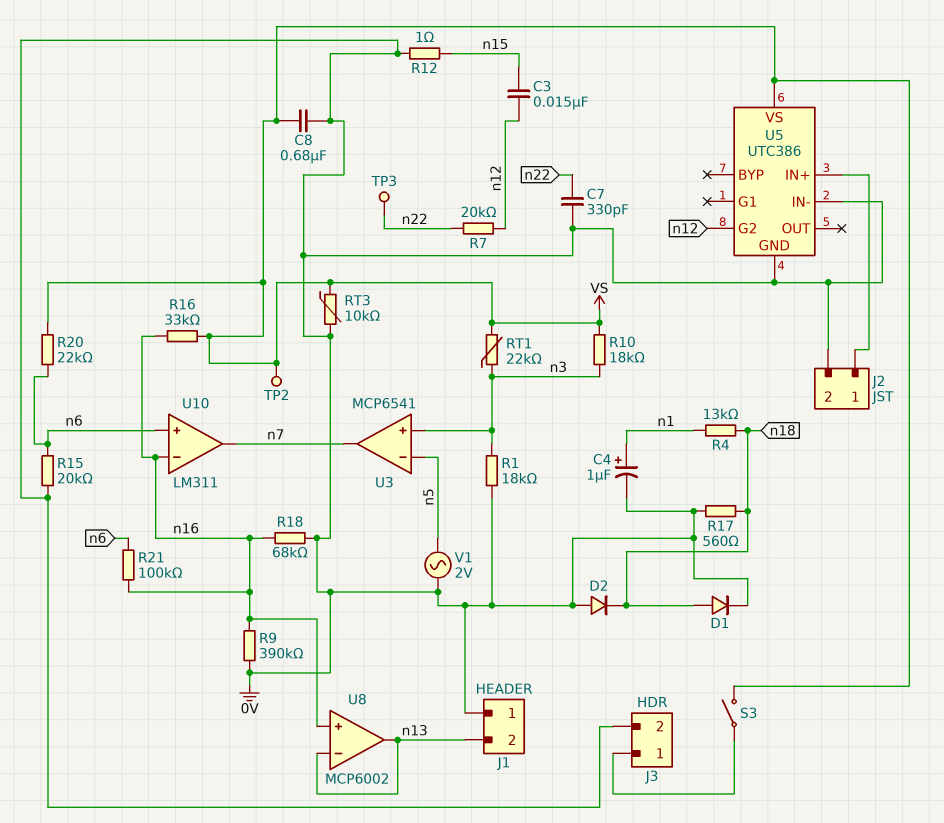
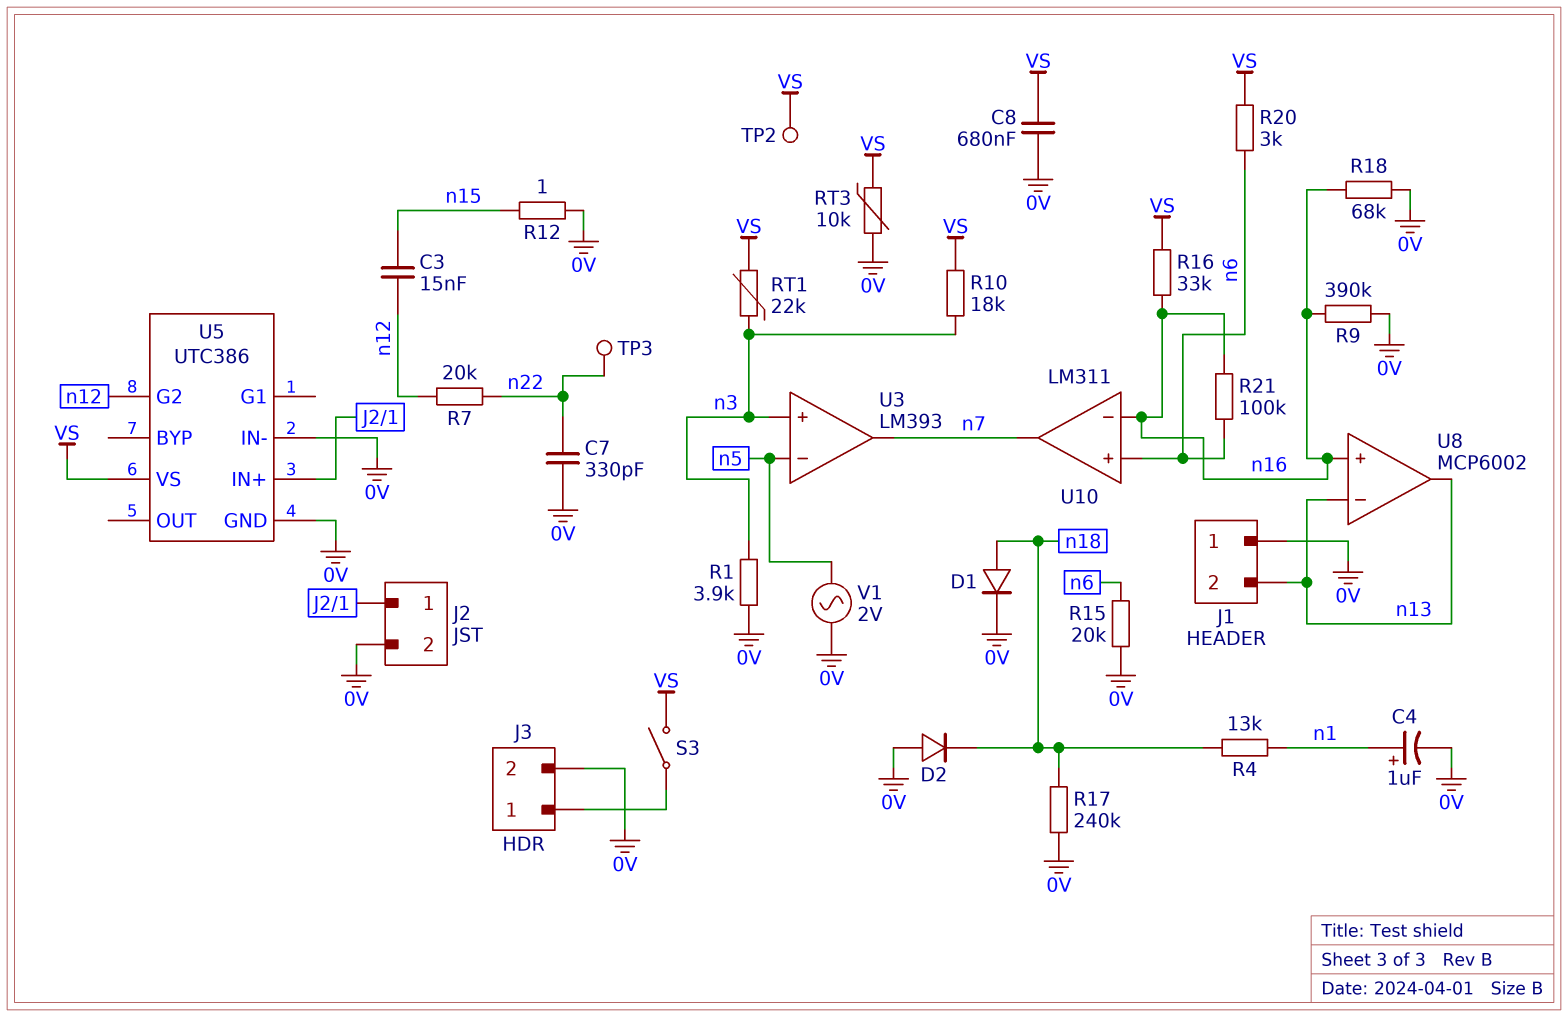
R1: 18k (0V, n3) -> 3.9k (0V, n3)
R17: 560 (0V, n18) -> 240k (0V, n18)
R20: 22k (VS, n6) -> 3k (VS, n6)
U3: MCP6541 -> LM393

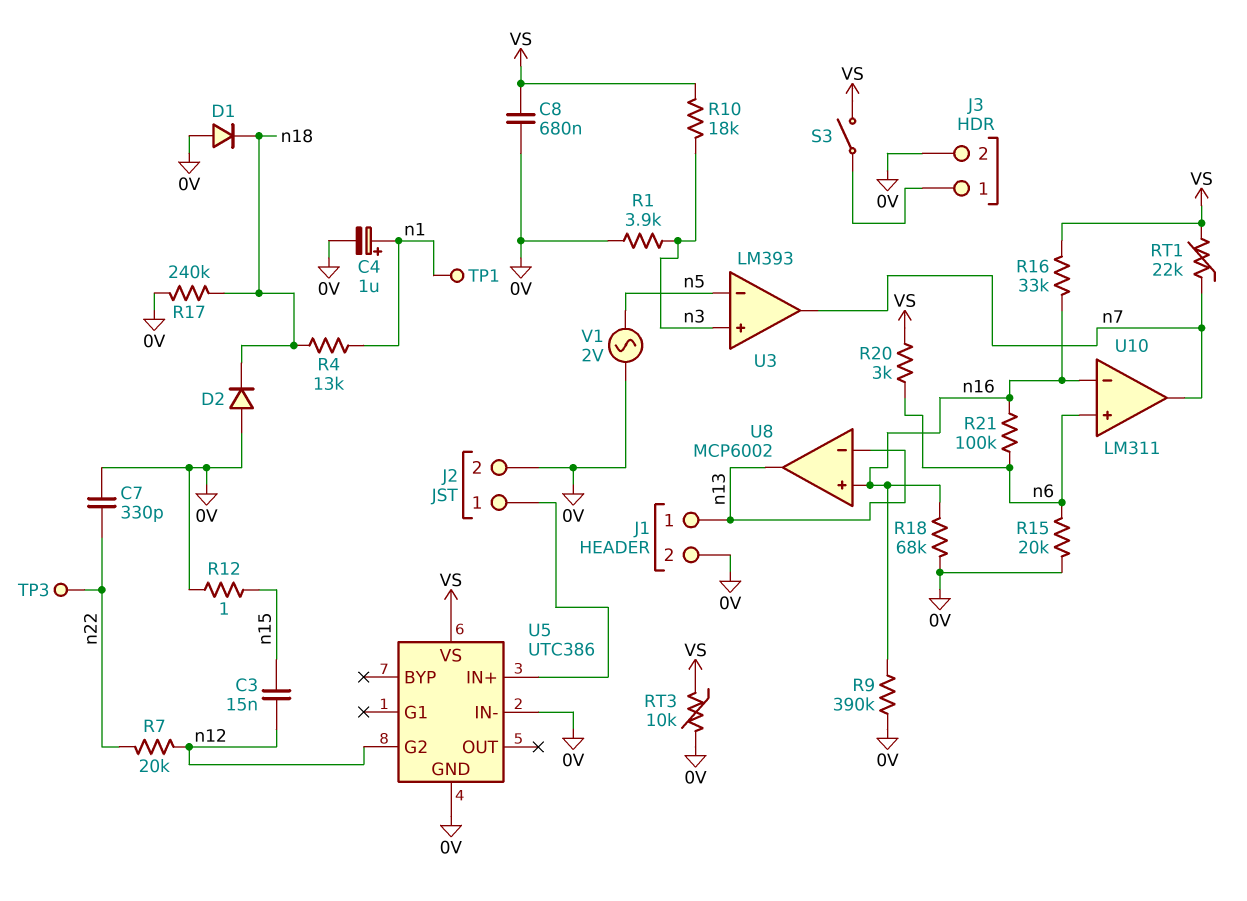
D1: diode (A n18, K 0V) -> diode (A 0V, K n18)
J1 pin 1: 0V -> n13
J1 pin 2: n13 -> 0V
RT1: 22k (VS, n3) -> 22k (VS, n7)
TP1: none -> test point (n1)
TP2: test point (VS) -> none

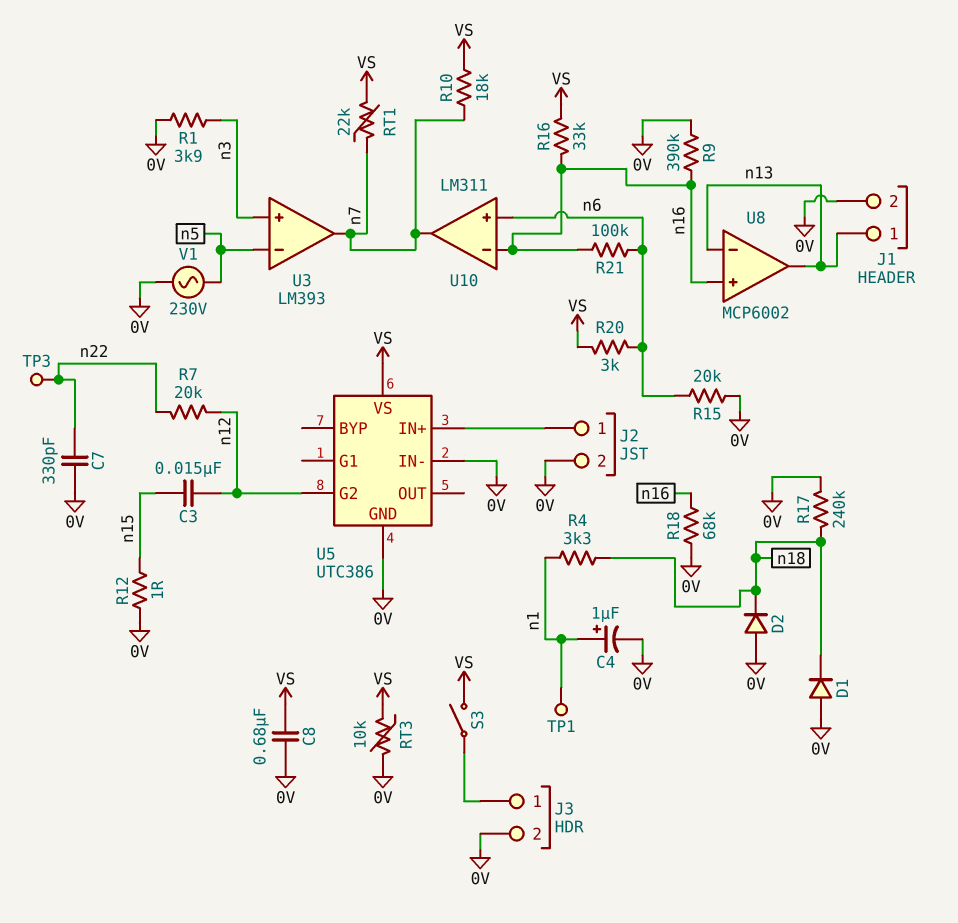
R4: 13k (n1, n18) -> 3.3k (n1, n18)
R10: 18k (VS, n3) -> 18k (VS, n7)
V1: AC 2V (0V, n5) -> AC 230V (0V, n5)

